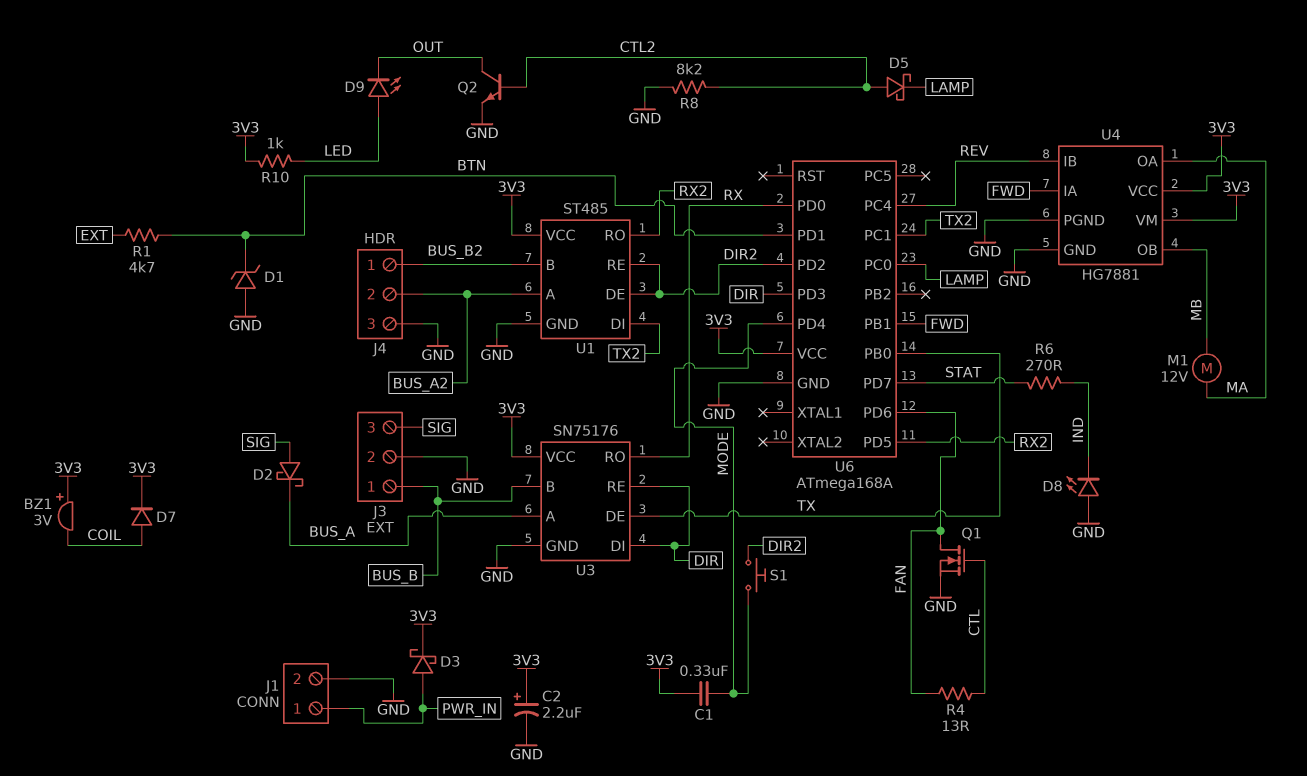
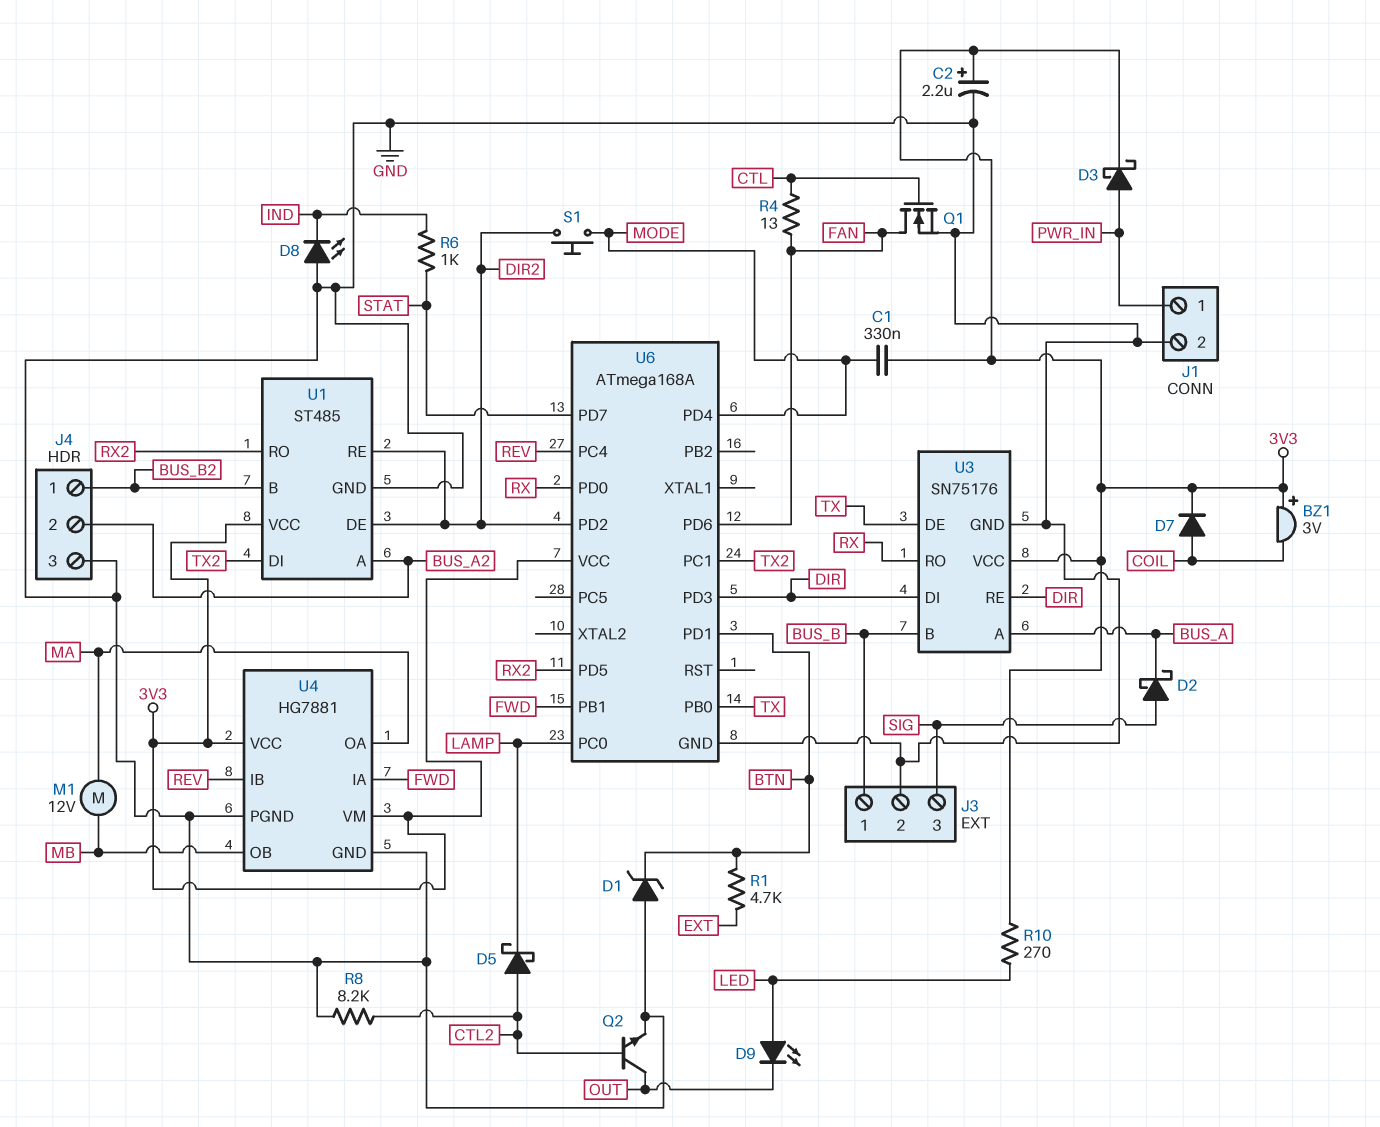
R6: 270 (IND, STAT) -> 1k (IND, STAT)
R10: 1k (3V3, LED) -> 270 (3V3, LED)

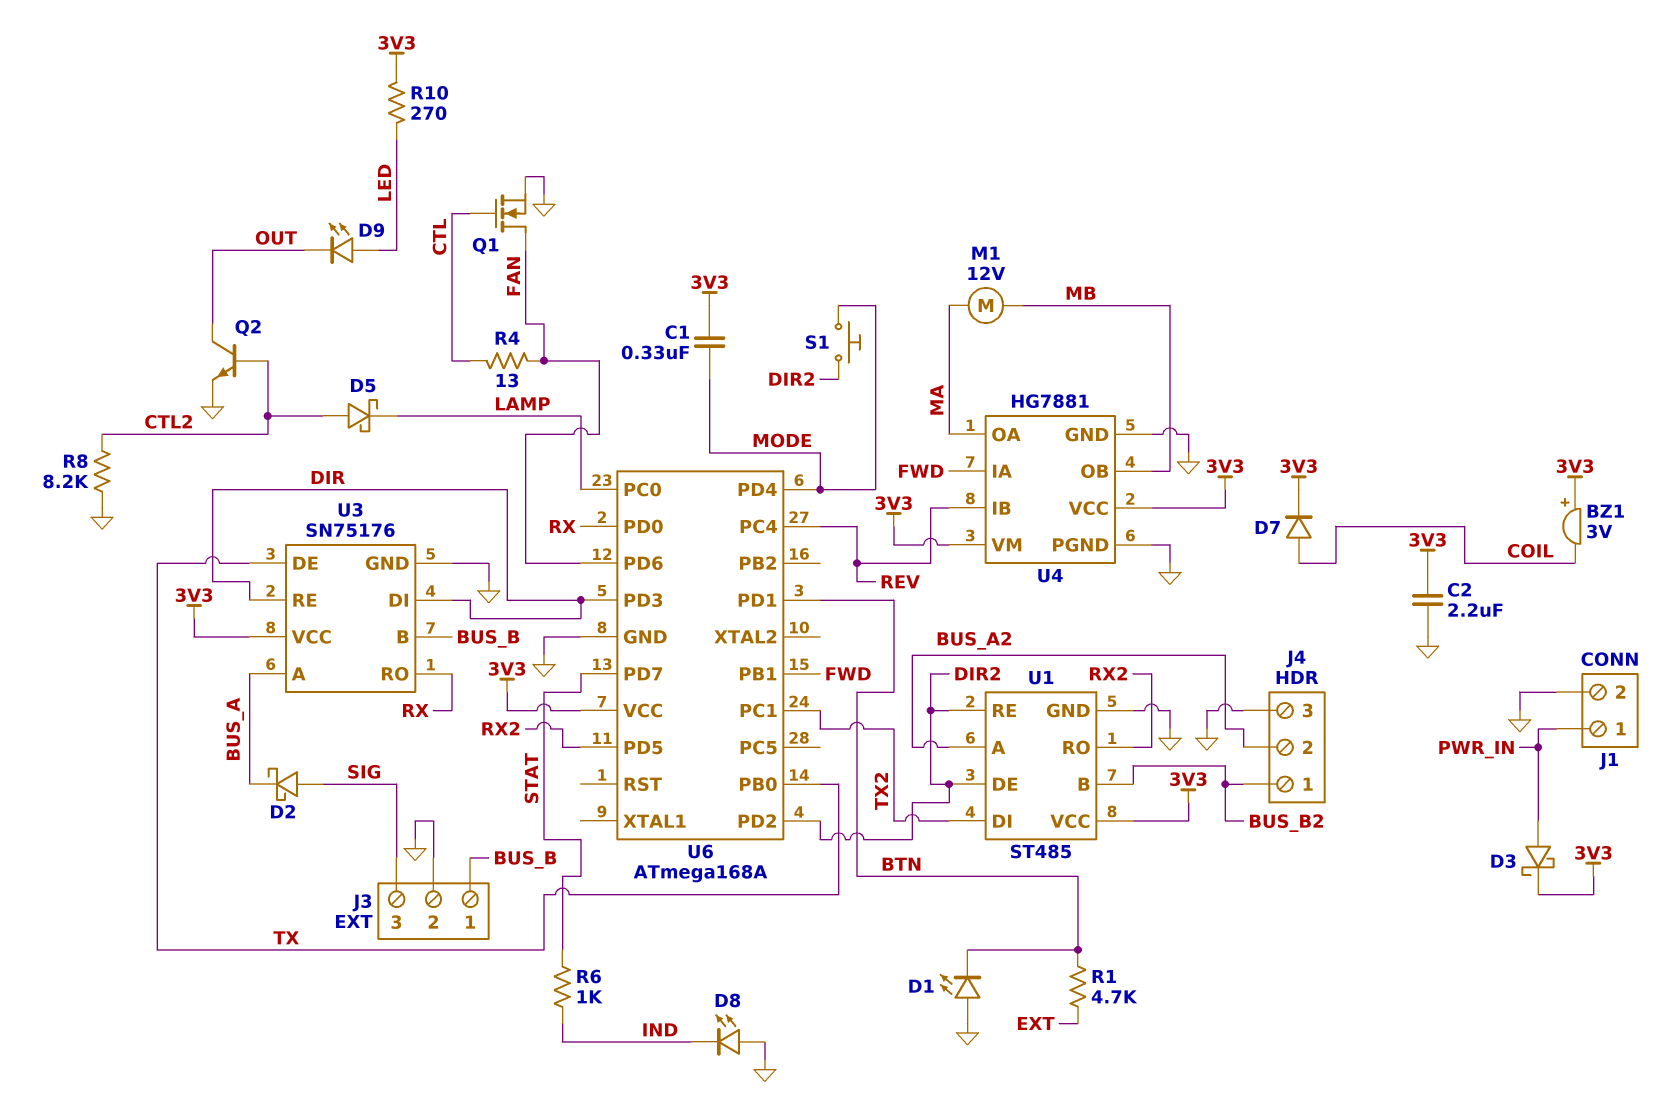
C2: 2.2uF (plus 3V3, minus GND) -> 2.2uF (3V3, GND)
D1: zener (A GND, K BTN) -> LED (A GND, K BTN)

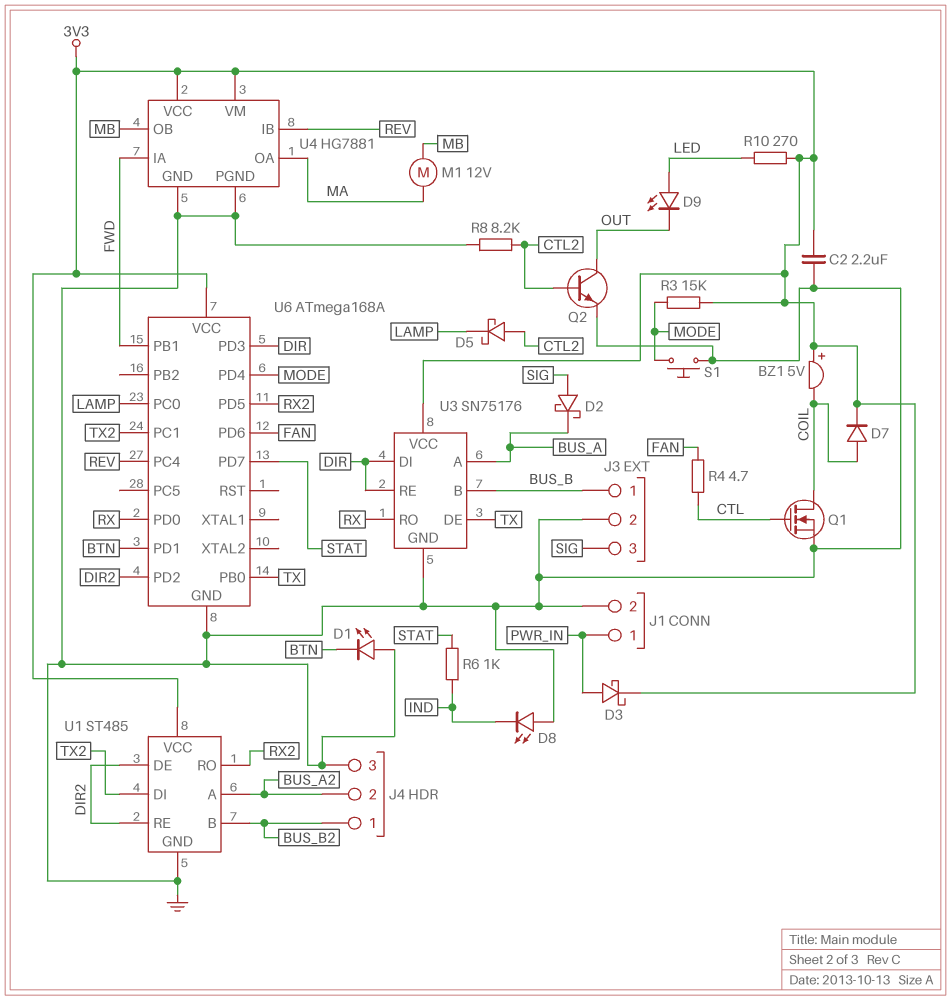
BZ1: buzzer 3V (plus 3V3, minus COIL) -> buzzer 5V (plus 3V3, minus COIL)
C1: 330nF (3V3, MODE) -> none
Q1: NMOS (G CTL, D FAN, S GND) -> NMOS (G CTL, D COIL, S GND)
R1: 4.7k (BTN, EXT) -> none
R3: none -> 15k (3V3, MODE)
R4: 13 (CTL, FAN) -> 4.7 (CTL, FAN)
S1: button (DIR2, MODE) -> button (GND, MODE)

